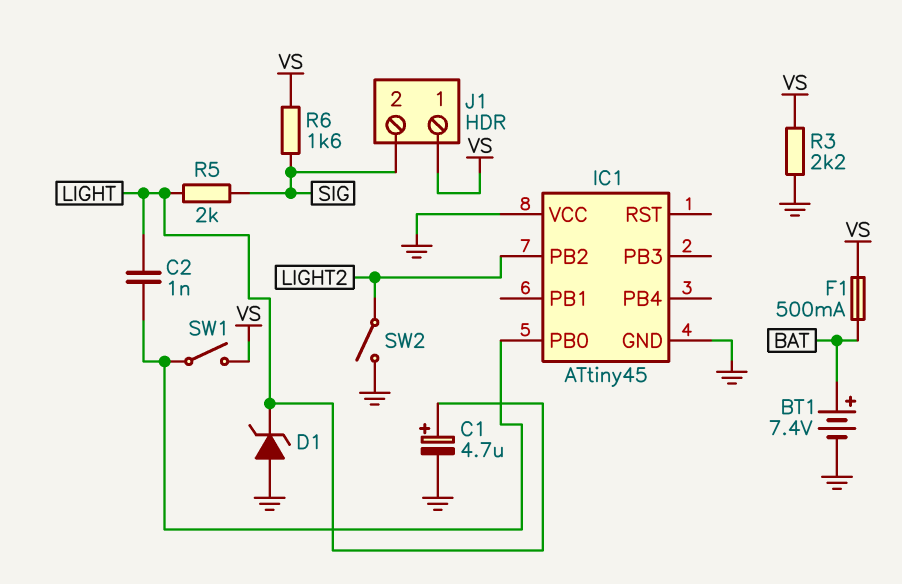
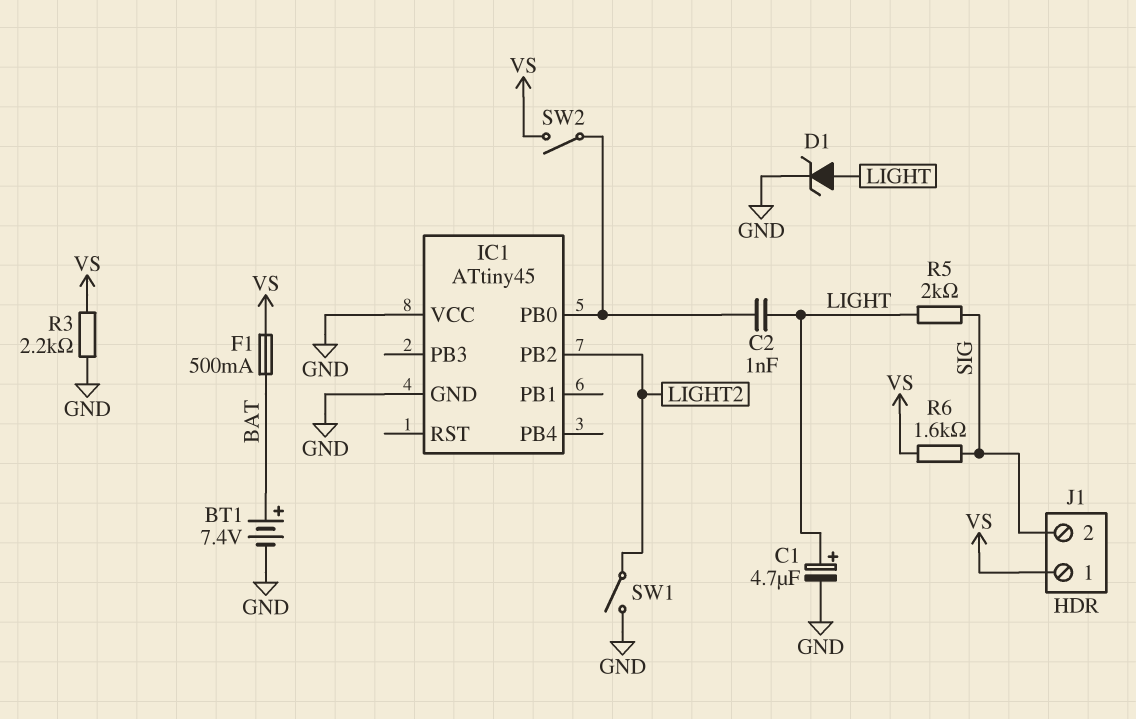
D1: zener (A GND, K LIGHT) -> zener (A LIGHT, K GND)
SW1: switch (IC1/PB0, VS) -> switch (GND, LIGHT2)
SW2: switch (GND, LIGHT2) -> switch (IC1/PB0, VS)

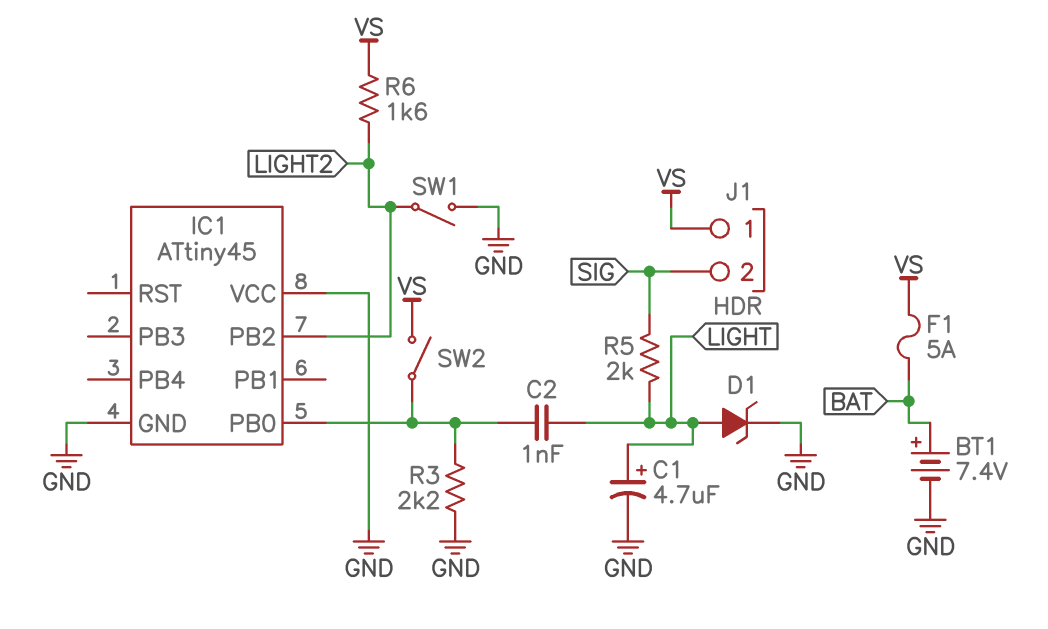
F1: 500mA (BAT, VS) -> 5A (BAT, VS)
R3: 2.2k (GND, VS) -> 2.2k (GND, IC1/PB0)
R6: 1.6k (SIG, VS) -> 1.6k (LIGHT2, VS)

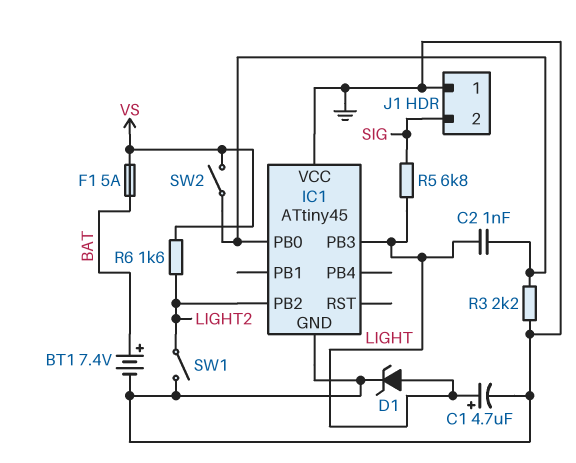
IC1 pin PB3: none -> LIGHT
J1 pin 1: VS -> GND
R5: 2k (LIGHT, SIG) -> 6.8k (LIGHT, SIG)

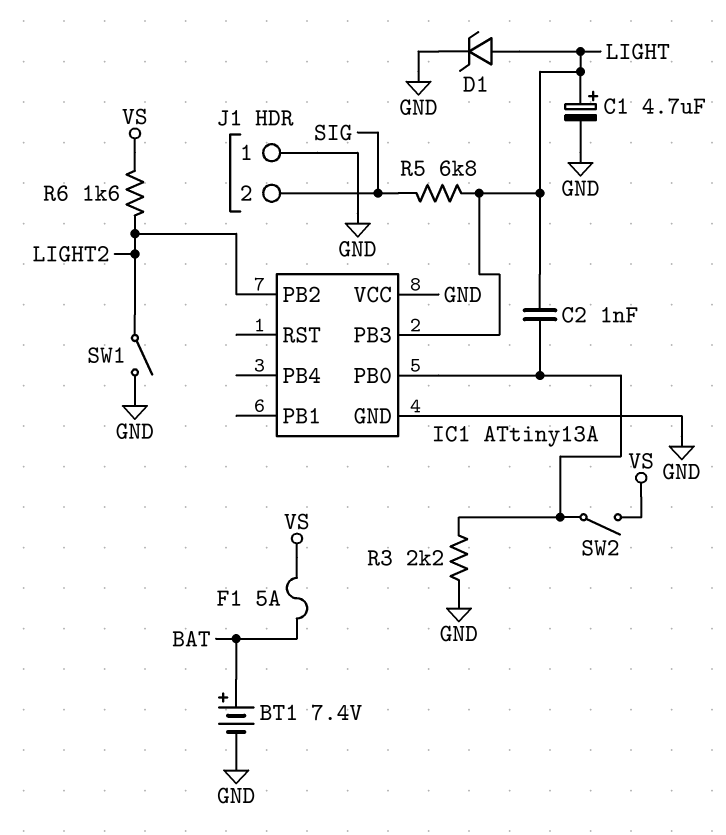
IC1: ATtiny45 -> ATtiny13A

